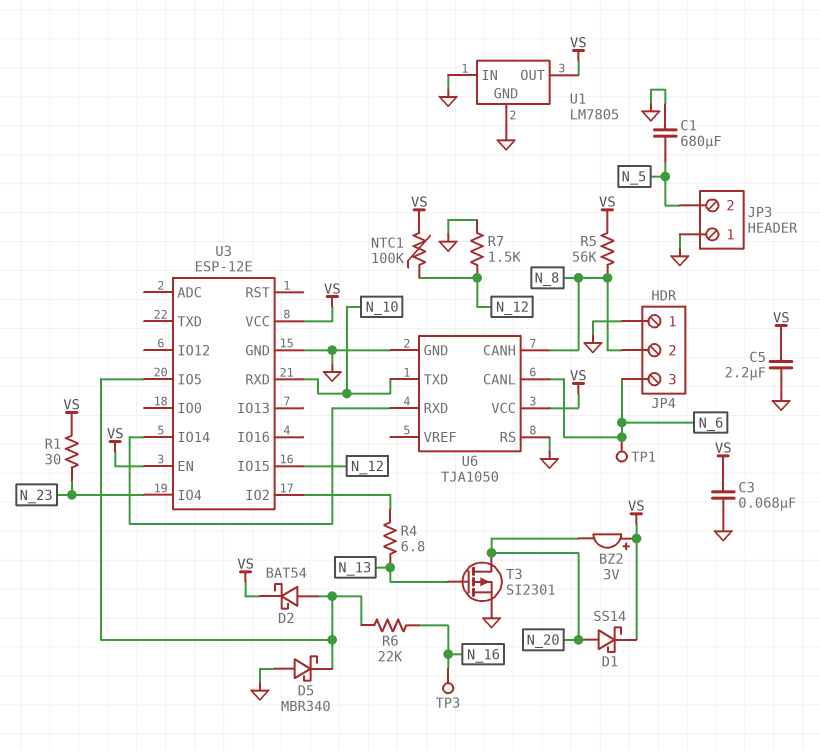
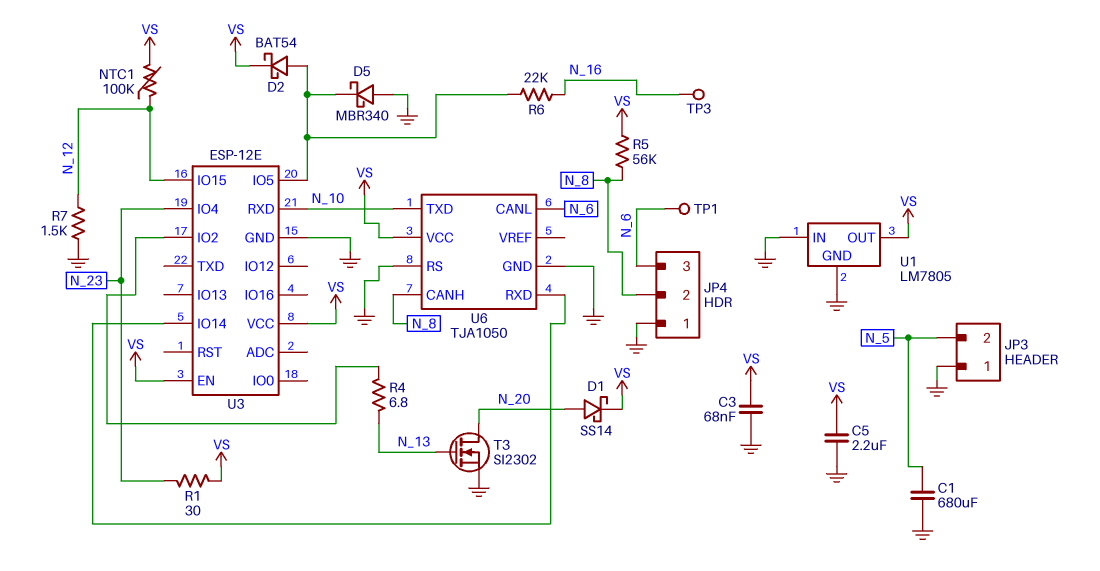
BZ2: buzzer 3V (plus VS, minus N_20) -> none
T3: PMOS SI2301 (G N_13, D N_20, S GND) -> NMOS SI2302 (G N_13, D N_20, S GND)

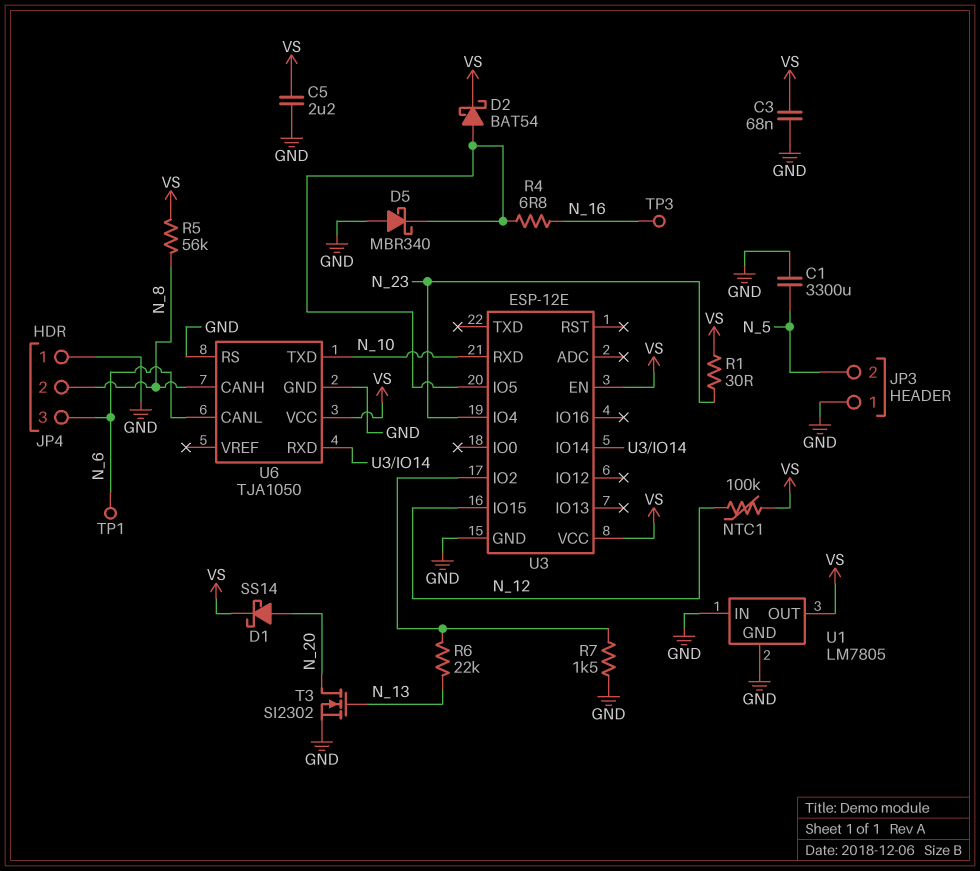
C1: 680uF (GND, N_5) -> 3300uF (GND, N_5)
R4: 6.8 (N_13, U3/IO2) -> 6.8 (N_16, U3/IO5)
R6: 22k (N_16, U3/IO5) -> 22k (N_13, U3/IO2)
R7: 1.5k (GND, N_12) -> 1.5k (GND, U3/IO2)

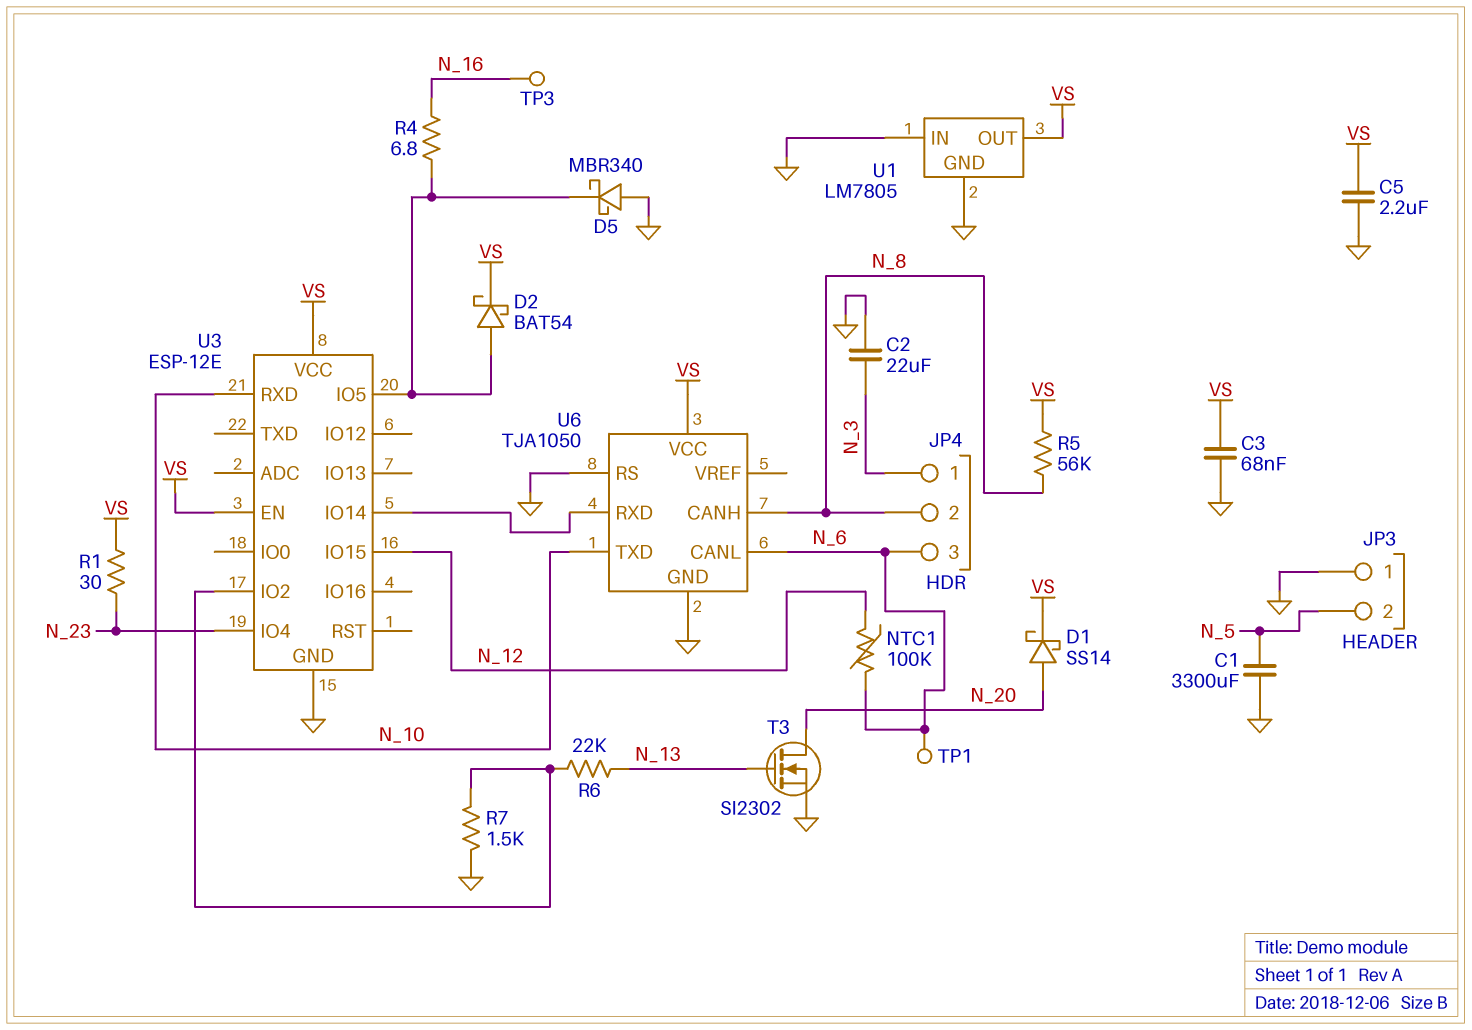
C2: none -> 22uF (GND, N_3)
JP4 pin 1: GND -> N_3
NTC1: 100k (N_12, VS) -> 100k (N_6, N_12)

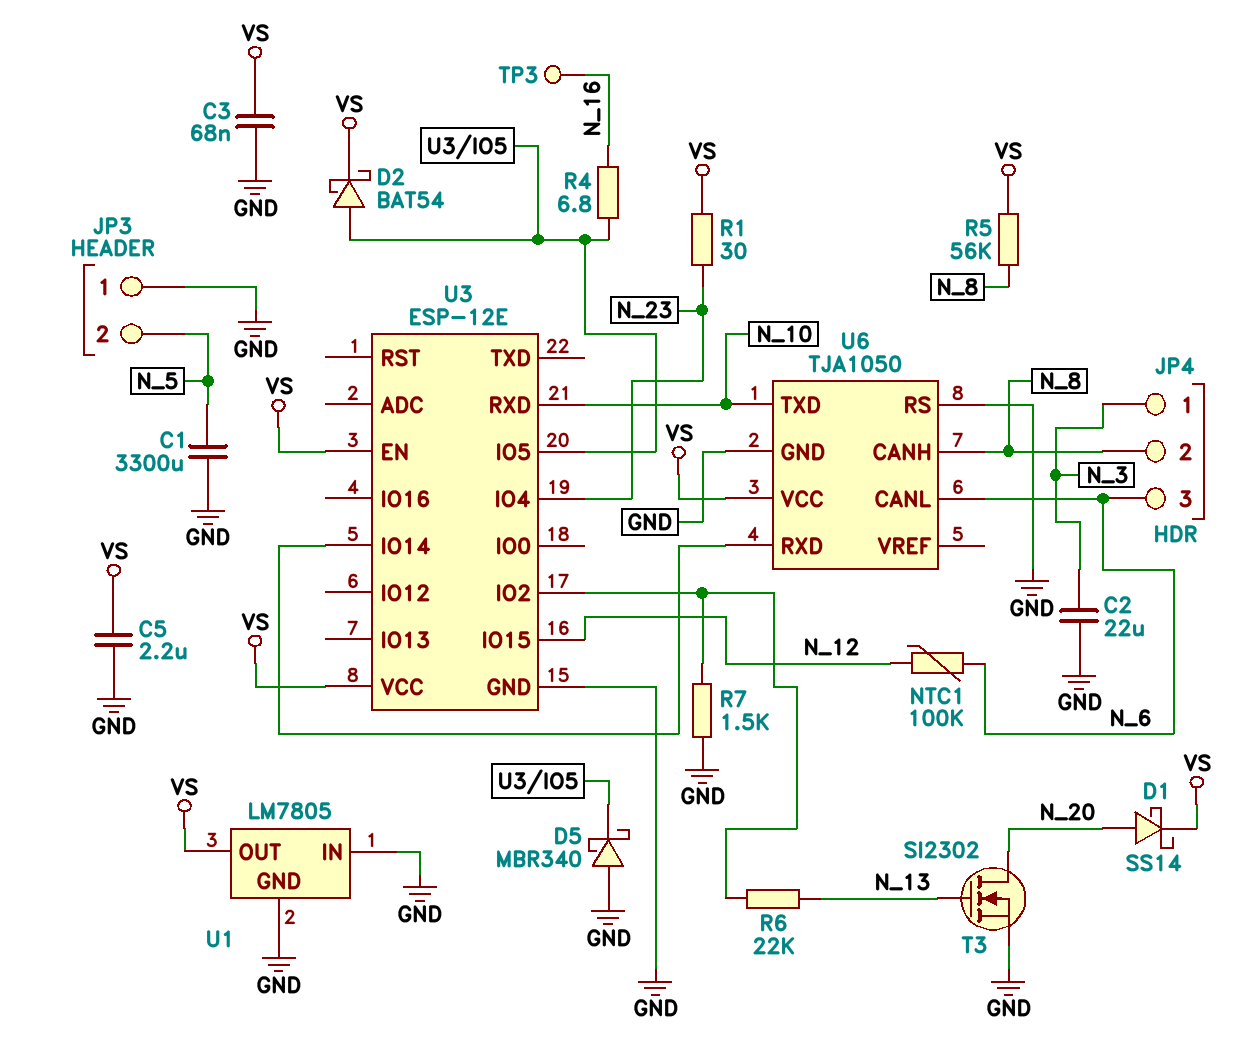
TP1: test point (N_6) -> none

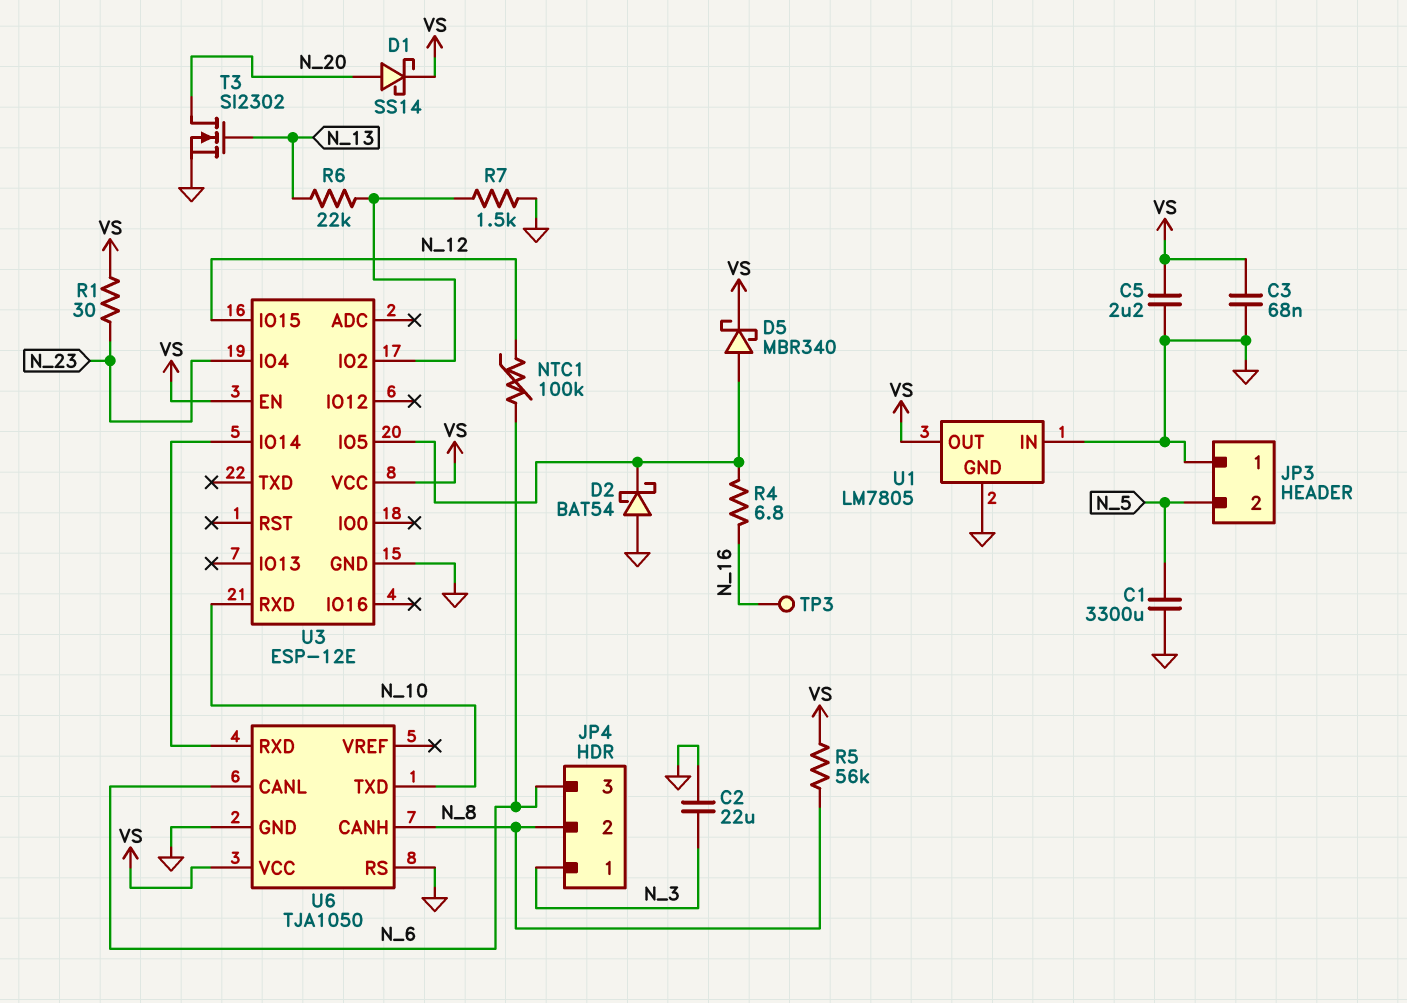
D2: schottky BAT54 (A U3/IO5, K VS) -> schottky BAT54 (A GND, K U3/IO5)
D5: schottky MBR340 (A GND, K U3/IO5) -> schottky MBR340 (A U3/IO5, K VS)

